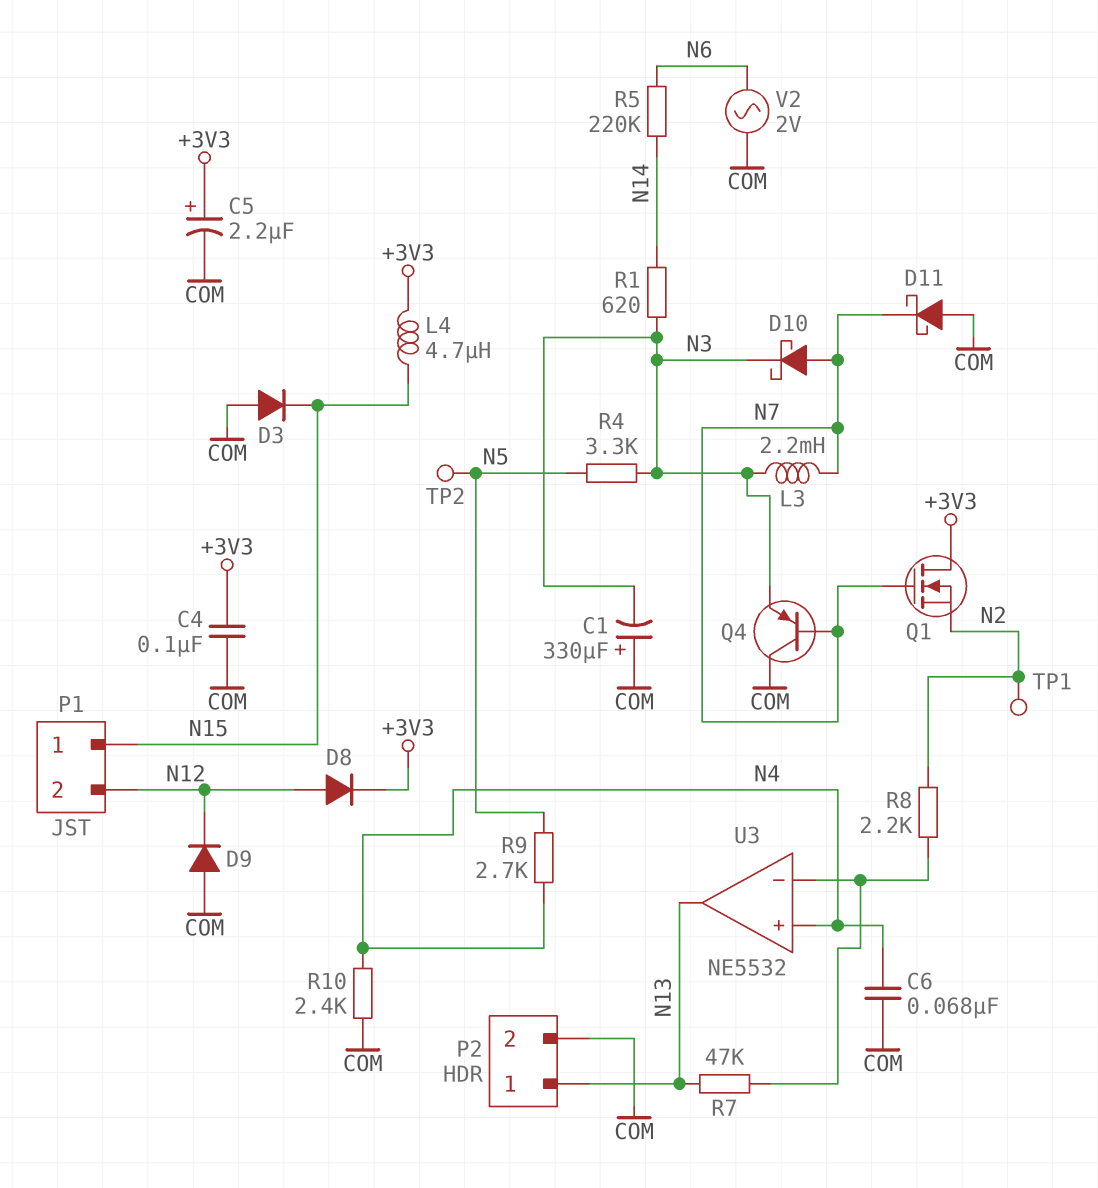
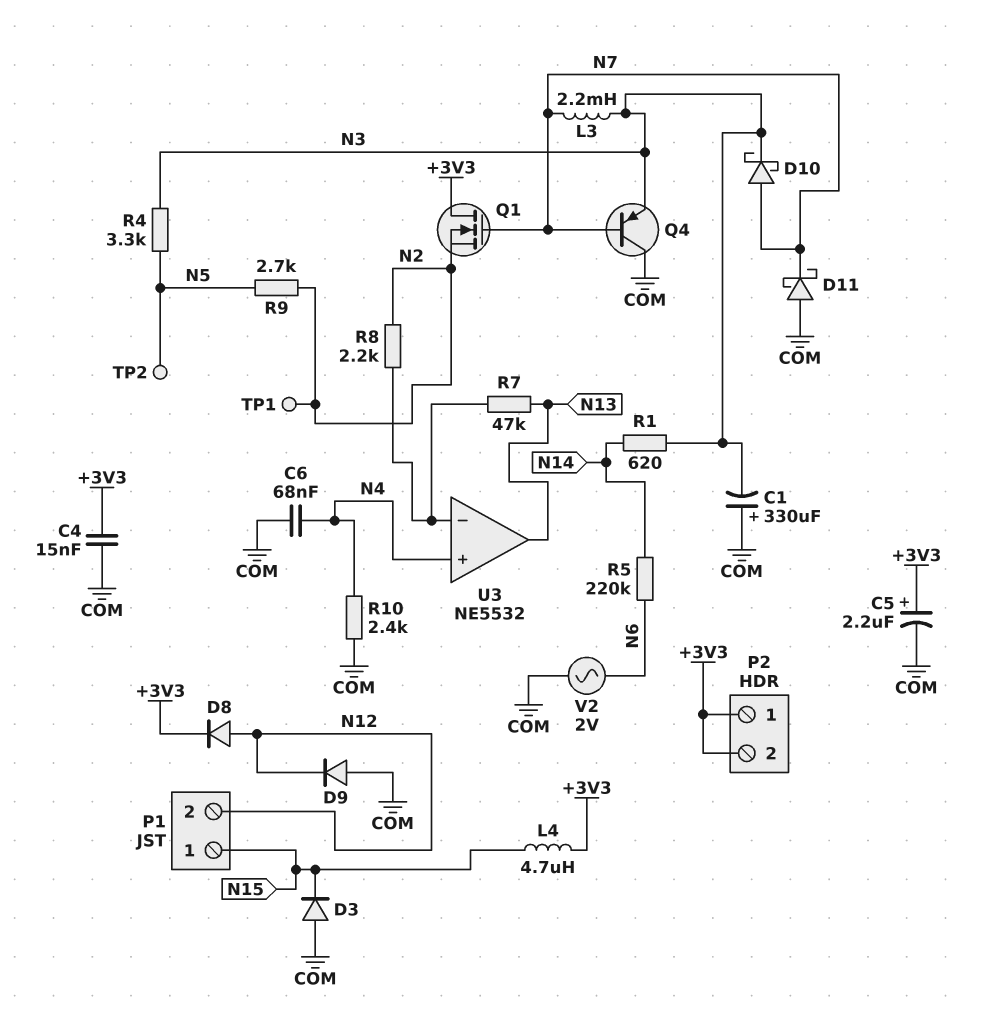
C4: 100nF (+3V3, COM) -> 15nF (+3V3, COM)
P2 pin 1: N13 -> +3V3
P2 pin 2: COM -> +3V3
R9: 2.7k (N4, N5) -> 2.7k (N2, N5)

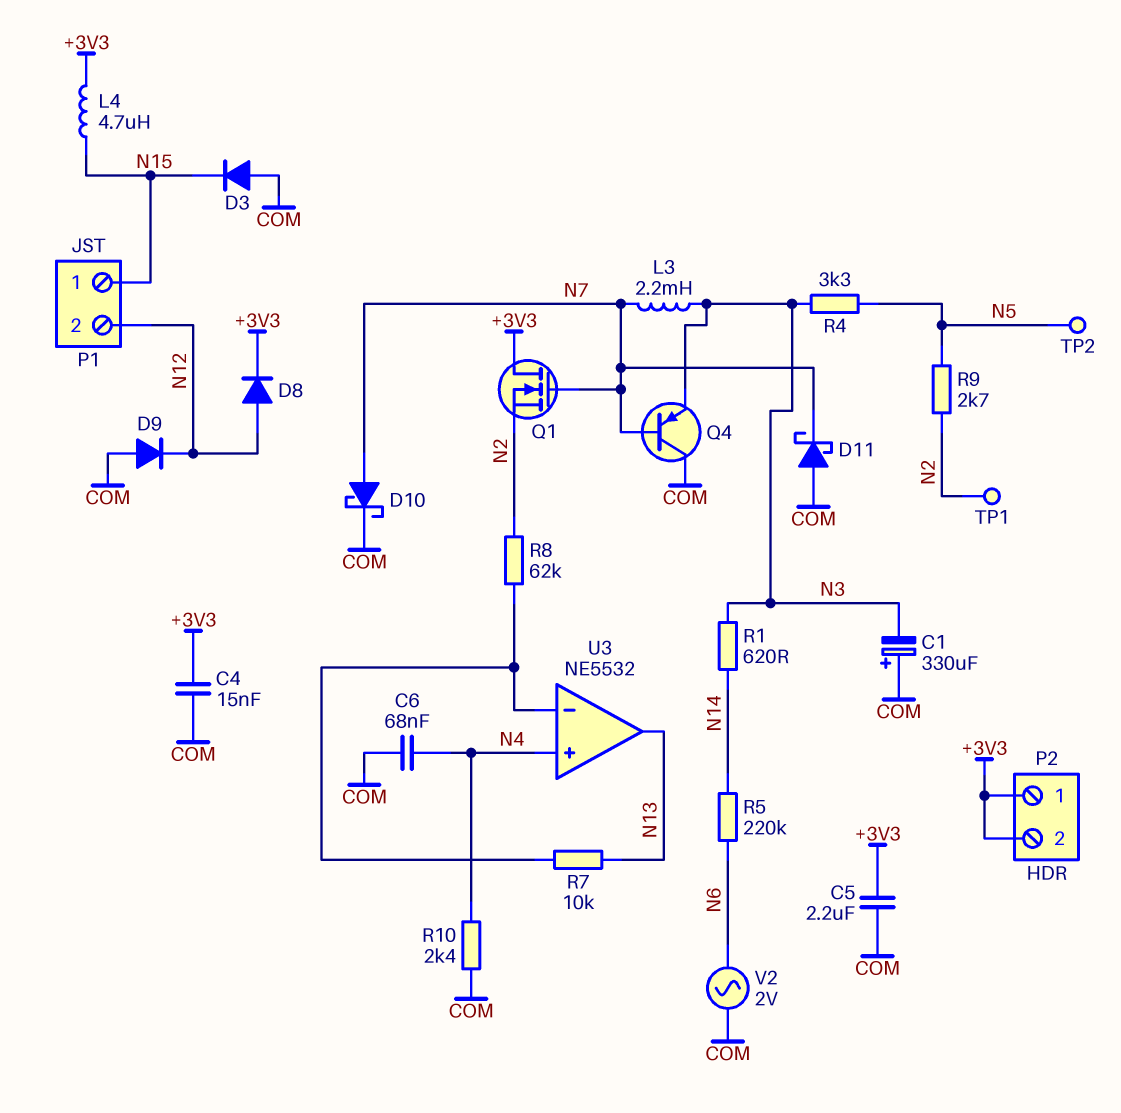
C5: 2.2uF (plus +3V3, minus COM) -> 2.2uF (+3V3, COM)
D10: schottky (A N7, K N3) -> schottky (A N7, K COM)
R7: 47k (N13, U3/in-) -> 10k (N13, U3/in-)
R8: 2.2k (N2, U3/in-) -> 62k (N2, U3/in-)

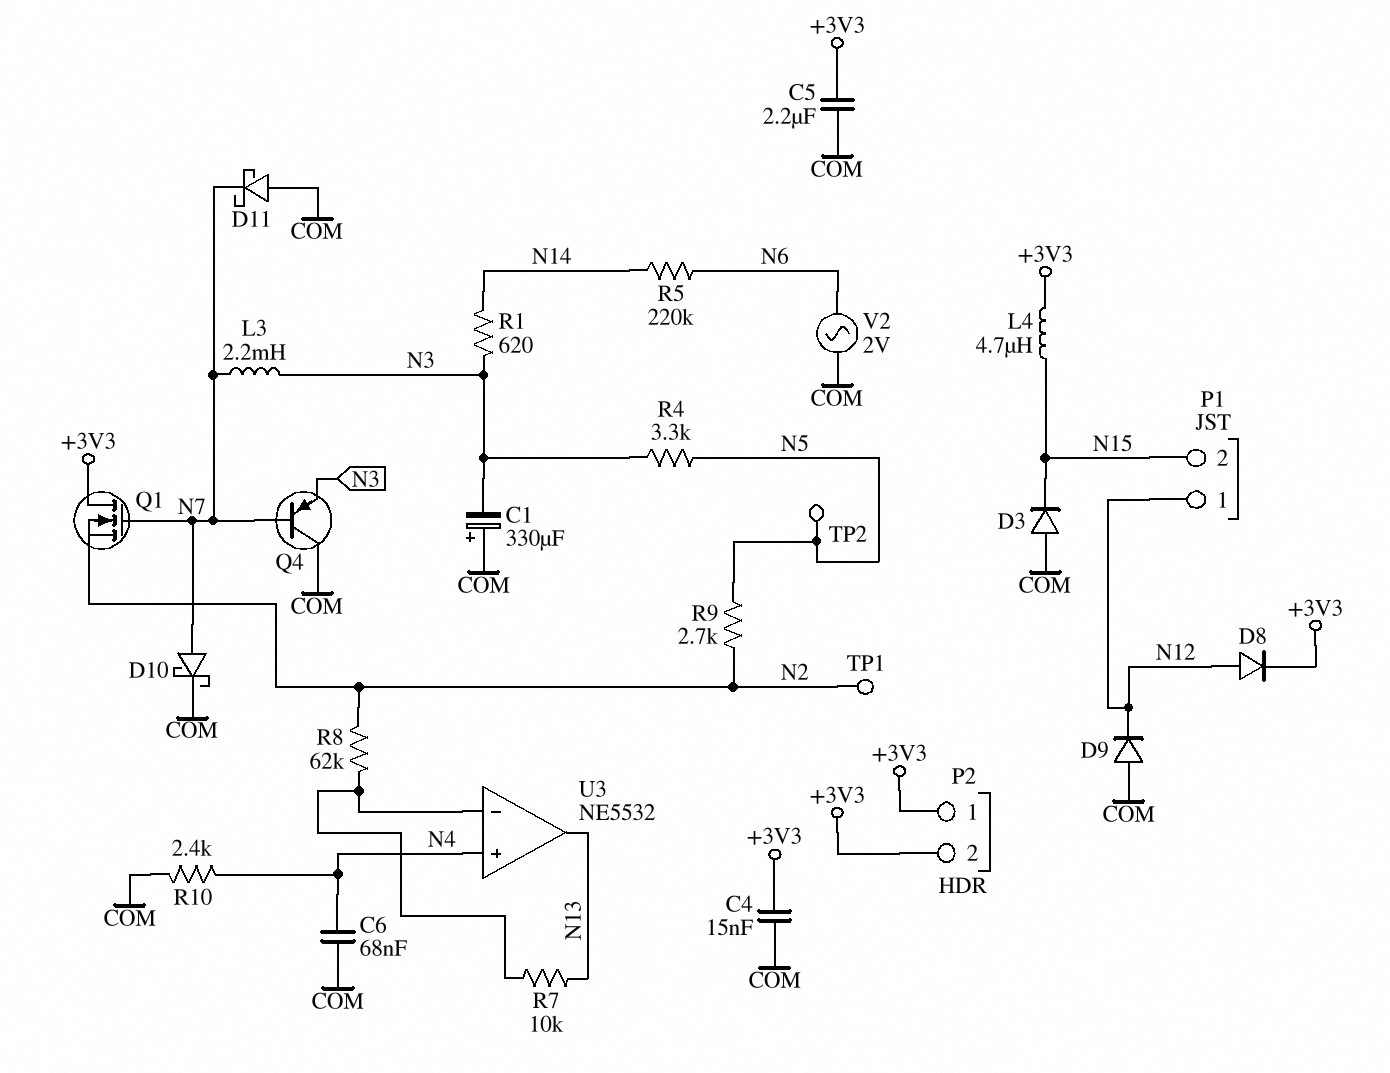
P1 pin 1: N15 -> N12
P1 pin 2: N12 -> N15

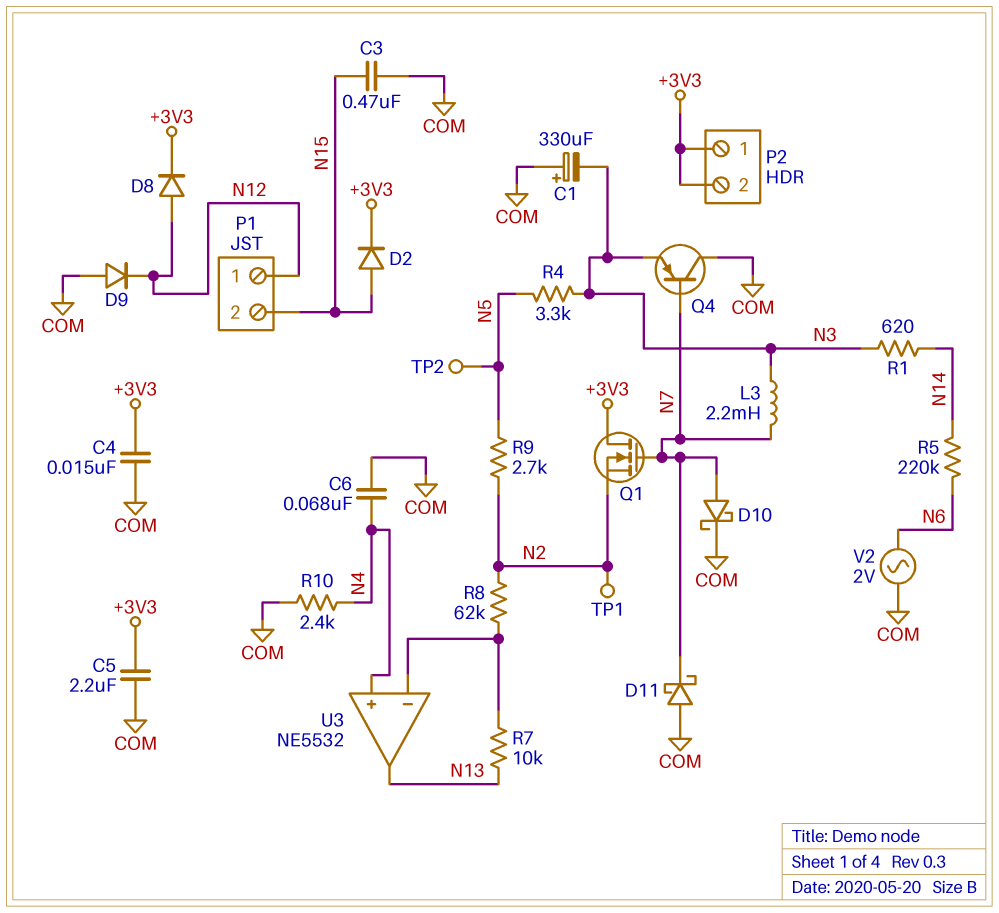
C3: none -> 470nF (COM, N15)
D2: none -> diode (A N15, K +3V3)
D3: diode (A COM, K N15) -> none
L4: 4.7uH (+3V3, N15) -> none

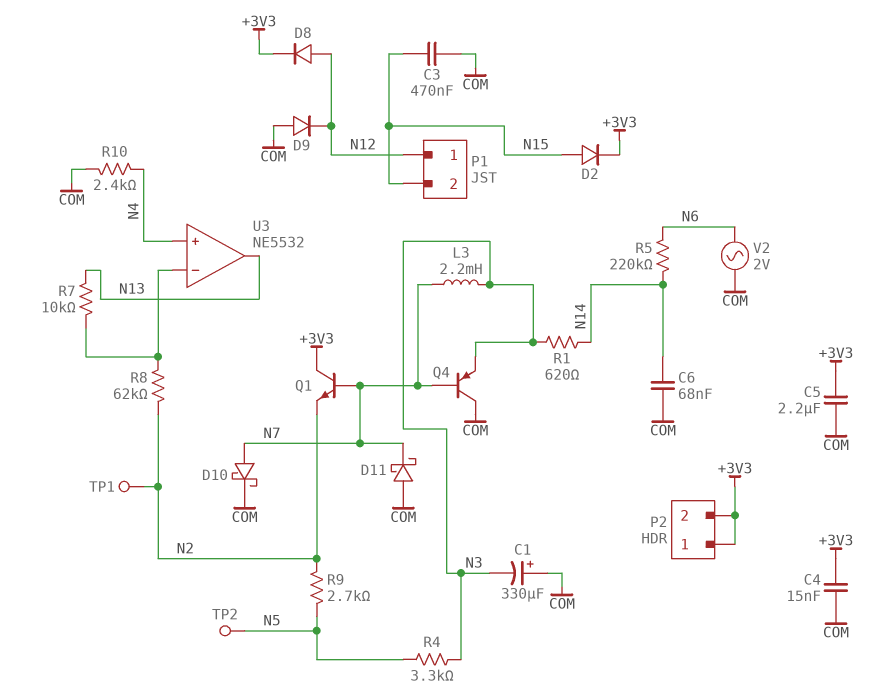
C6: 68nF (COM, N4) -> 68nF (COM, N14)
Q1: NMOS (G N7, D +3V3, S N2) -> NPN (B N7, C +3V3, E N2)

